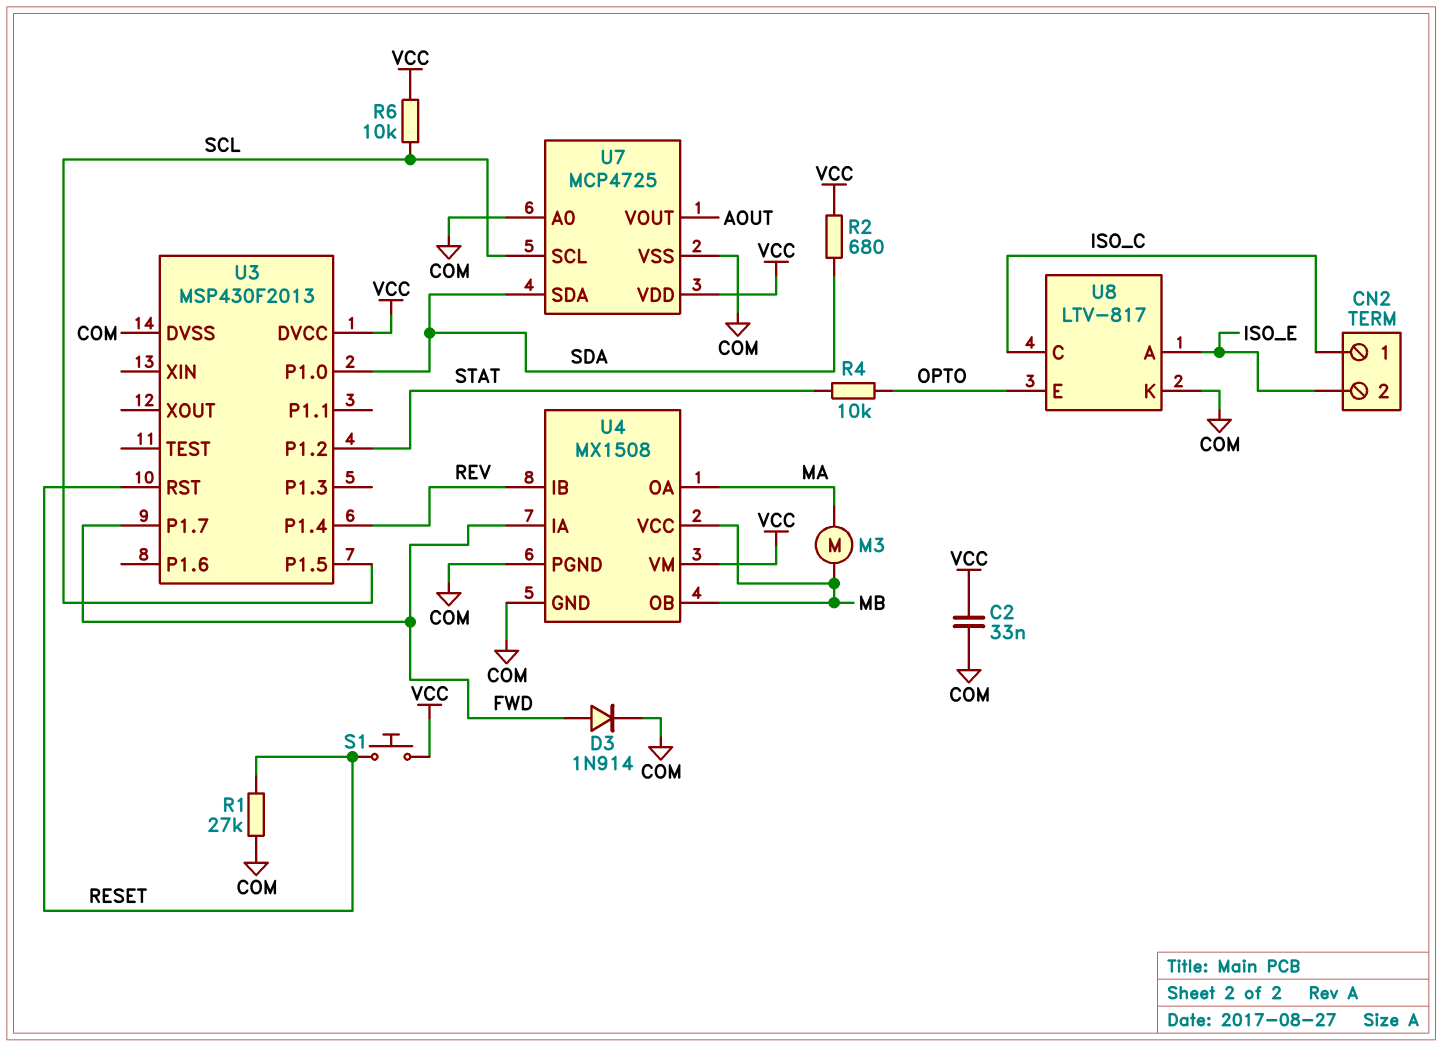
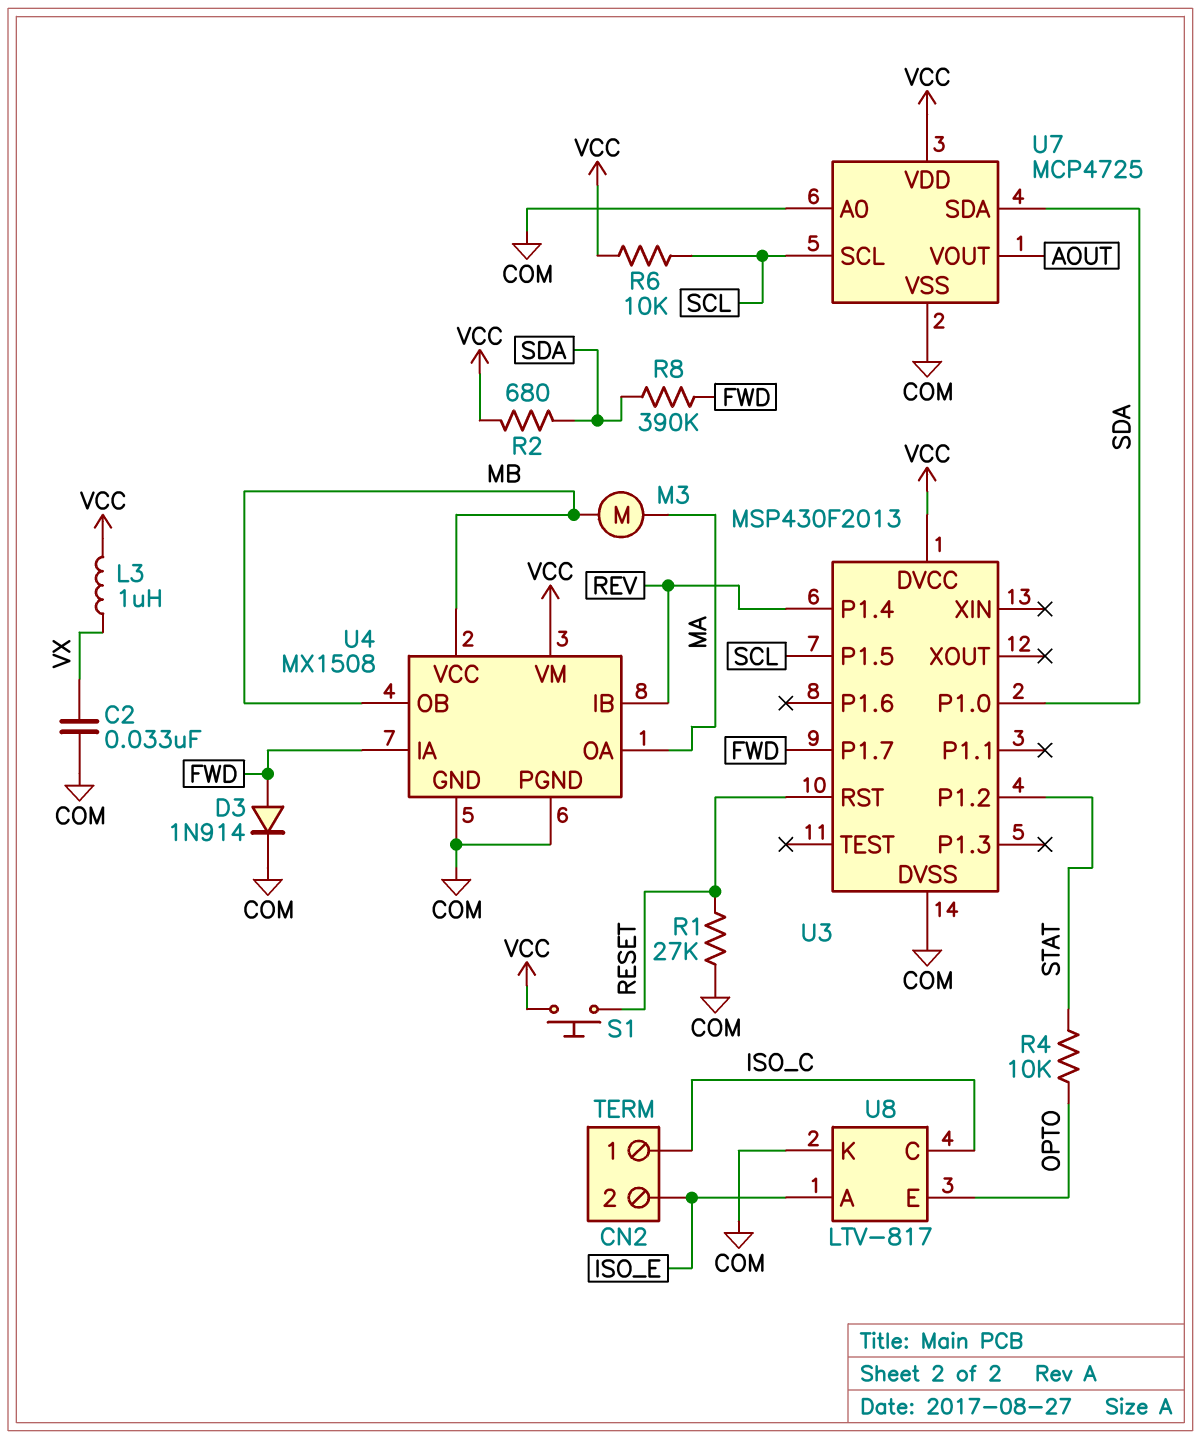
C2: 33nF (COM, VCC) -> 33nF (COM, VX)
L3: none -> 1uH (VCC, VX)
R8: none -> 390k (FWD, SDA)

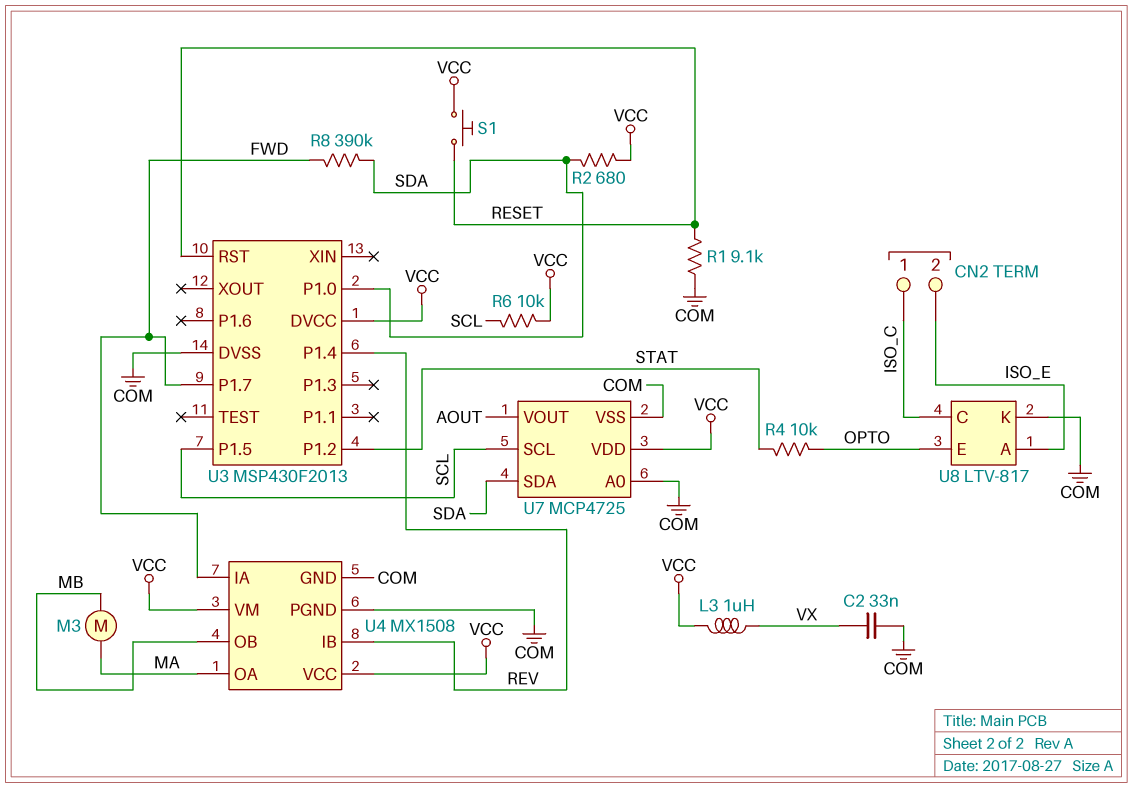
D3: diode 1N914 (A FWD, K COM) -> none
R1: 27k (COM, RESET) -> 9.1k (COM, RESET)
U4 pin VCC: MB -> VCC

